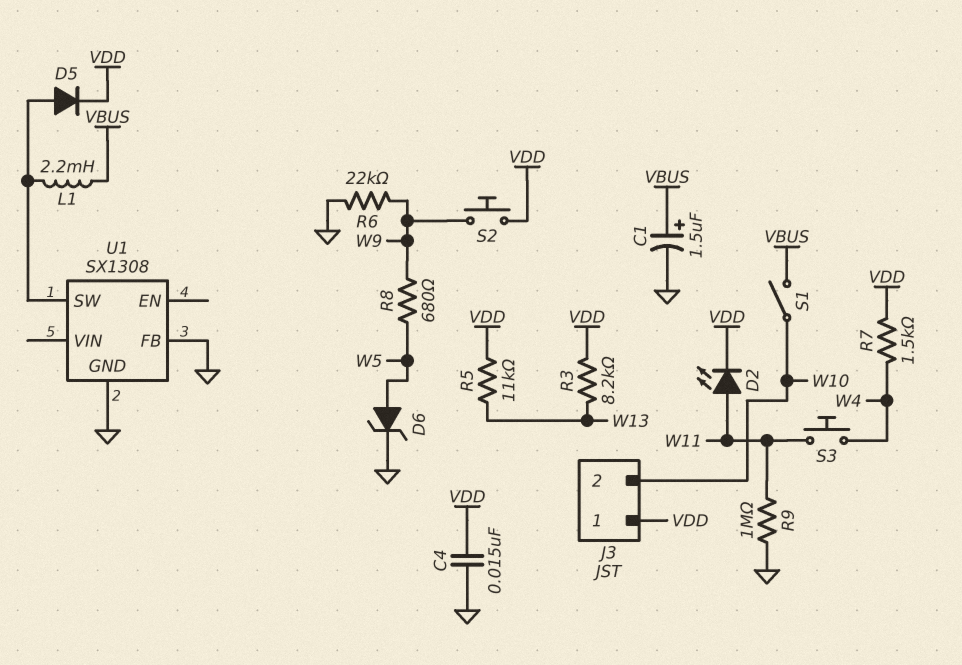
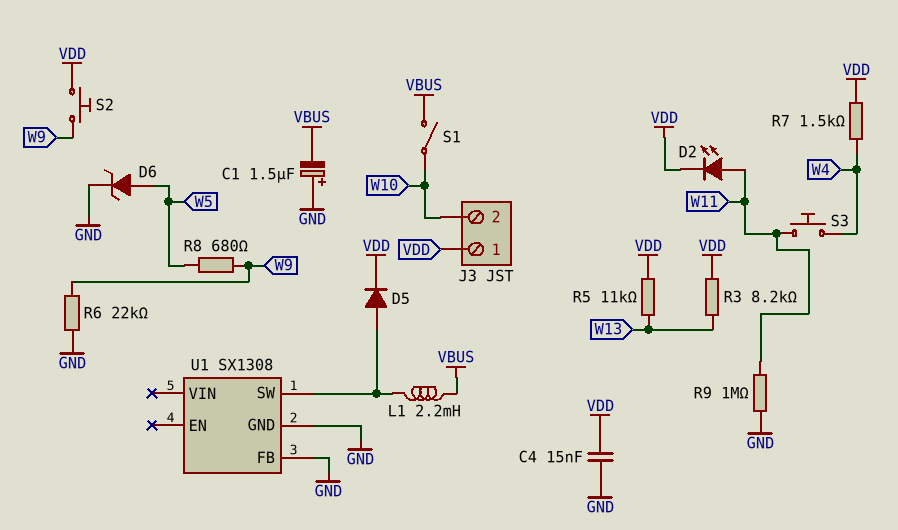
C1: 1.5uF (plus VBUS, minus GND) -> 1.5uF (plus GND, minus VBUS)

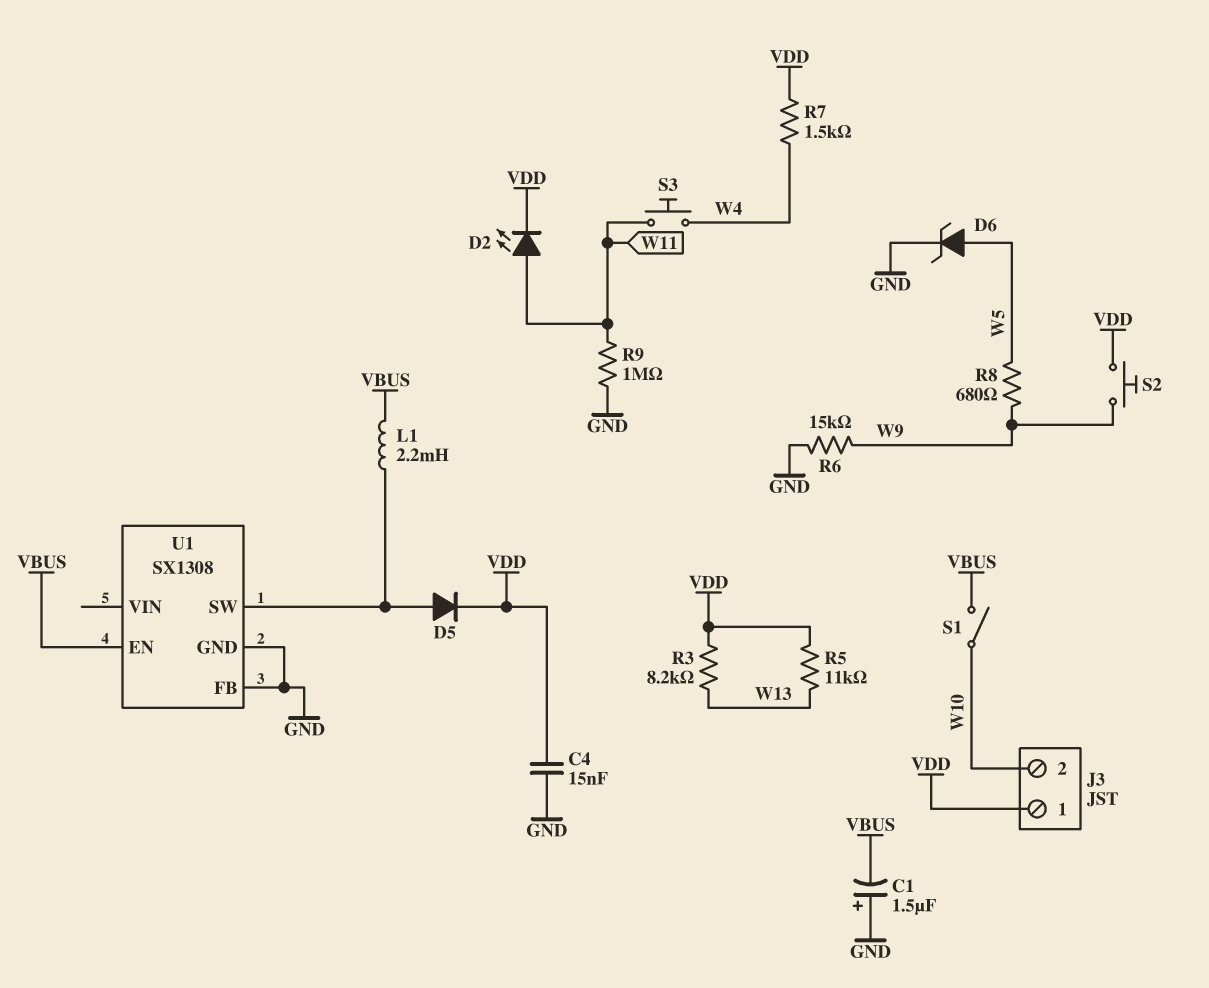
R6: 22k (GND, W9) -> 15k (GND, W9)
U1 pin EN: none -> VBUS

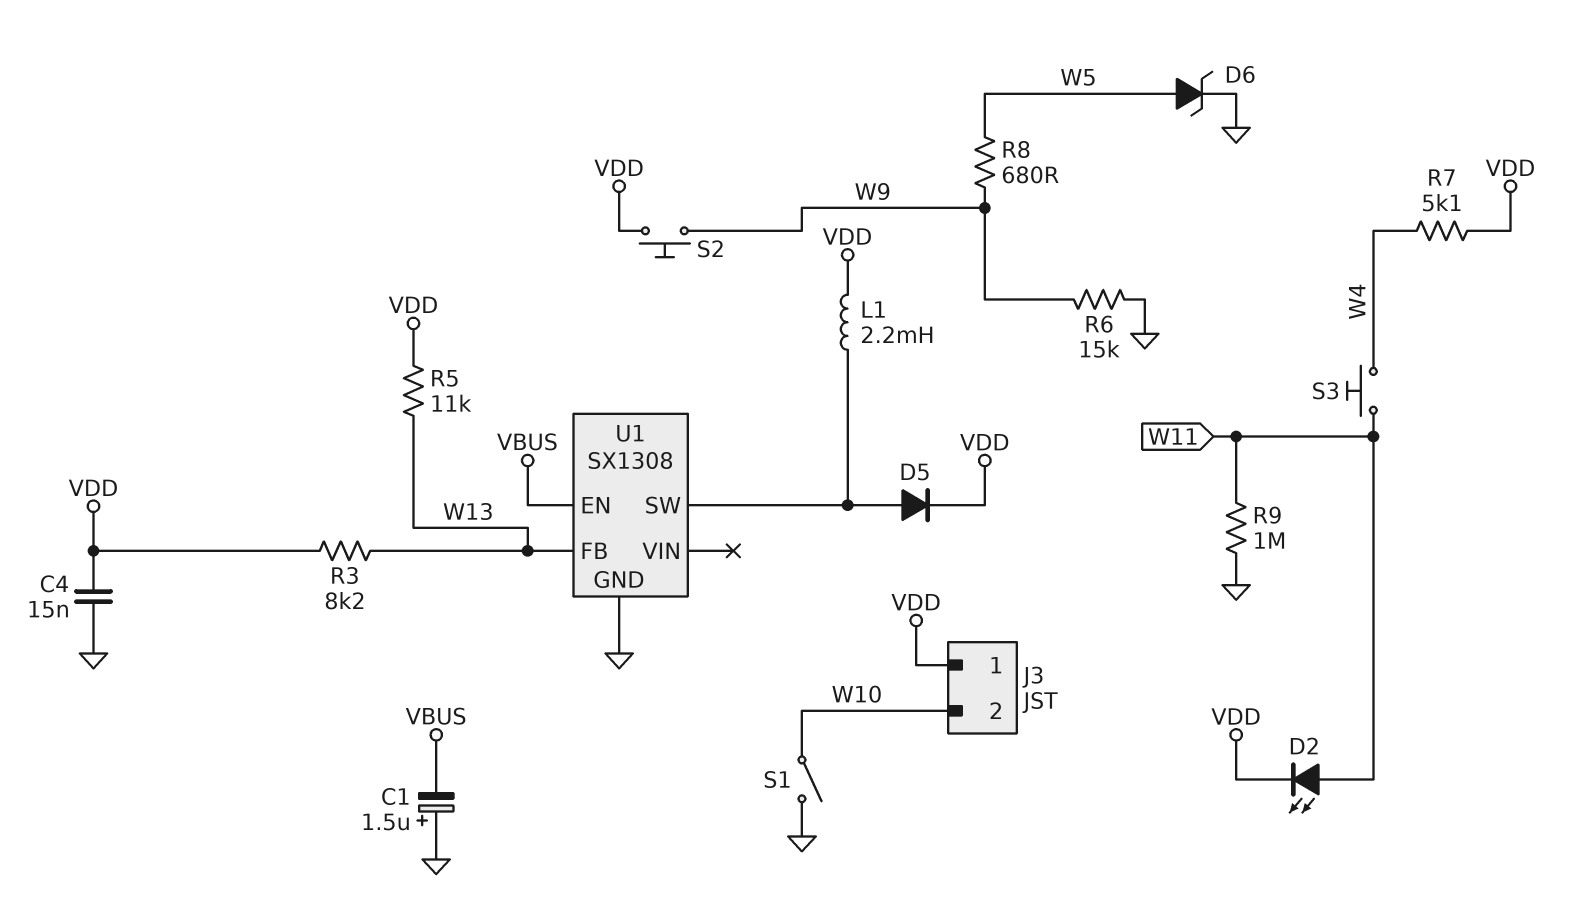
L1: 2.2mH (U1/SW, VBUS) -> 2.2mH (U1/SW, VDD)
R7: 1.5k (VDD, W4) -> 5.1k (VDD, W4)
S1: switch (VBUS, W10) -> switch (GND, W10)
U1 pin FB: GND -> W13

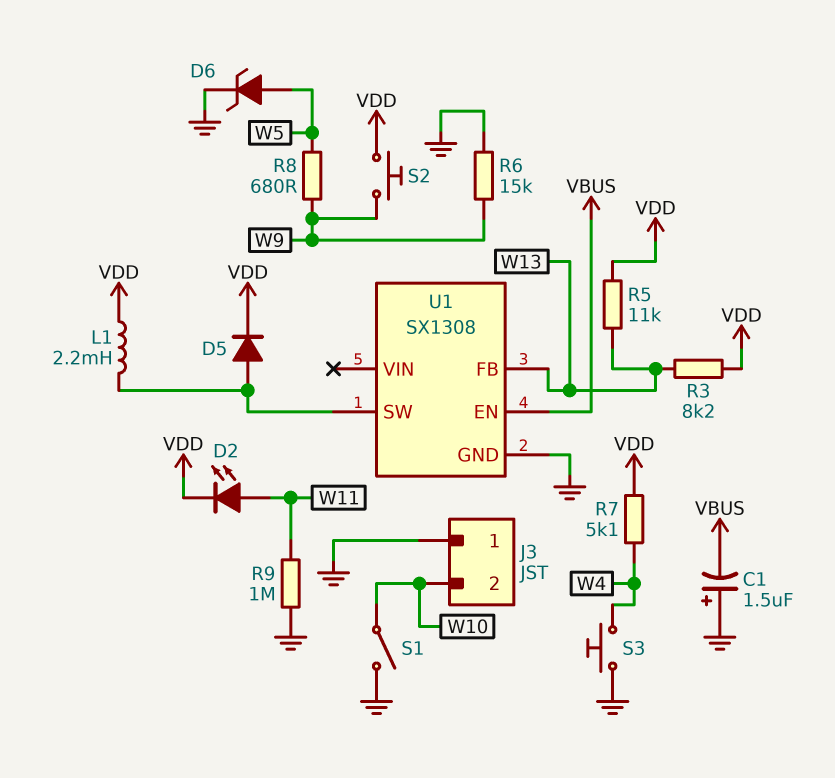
C4: 15nF (GND, VDD) -> none
J3 pin 1: VDD -> GND
S3: button (W4, W11) -> button (GND, W4)

